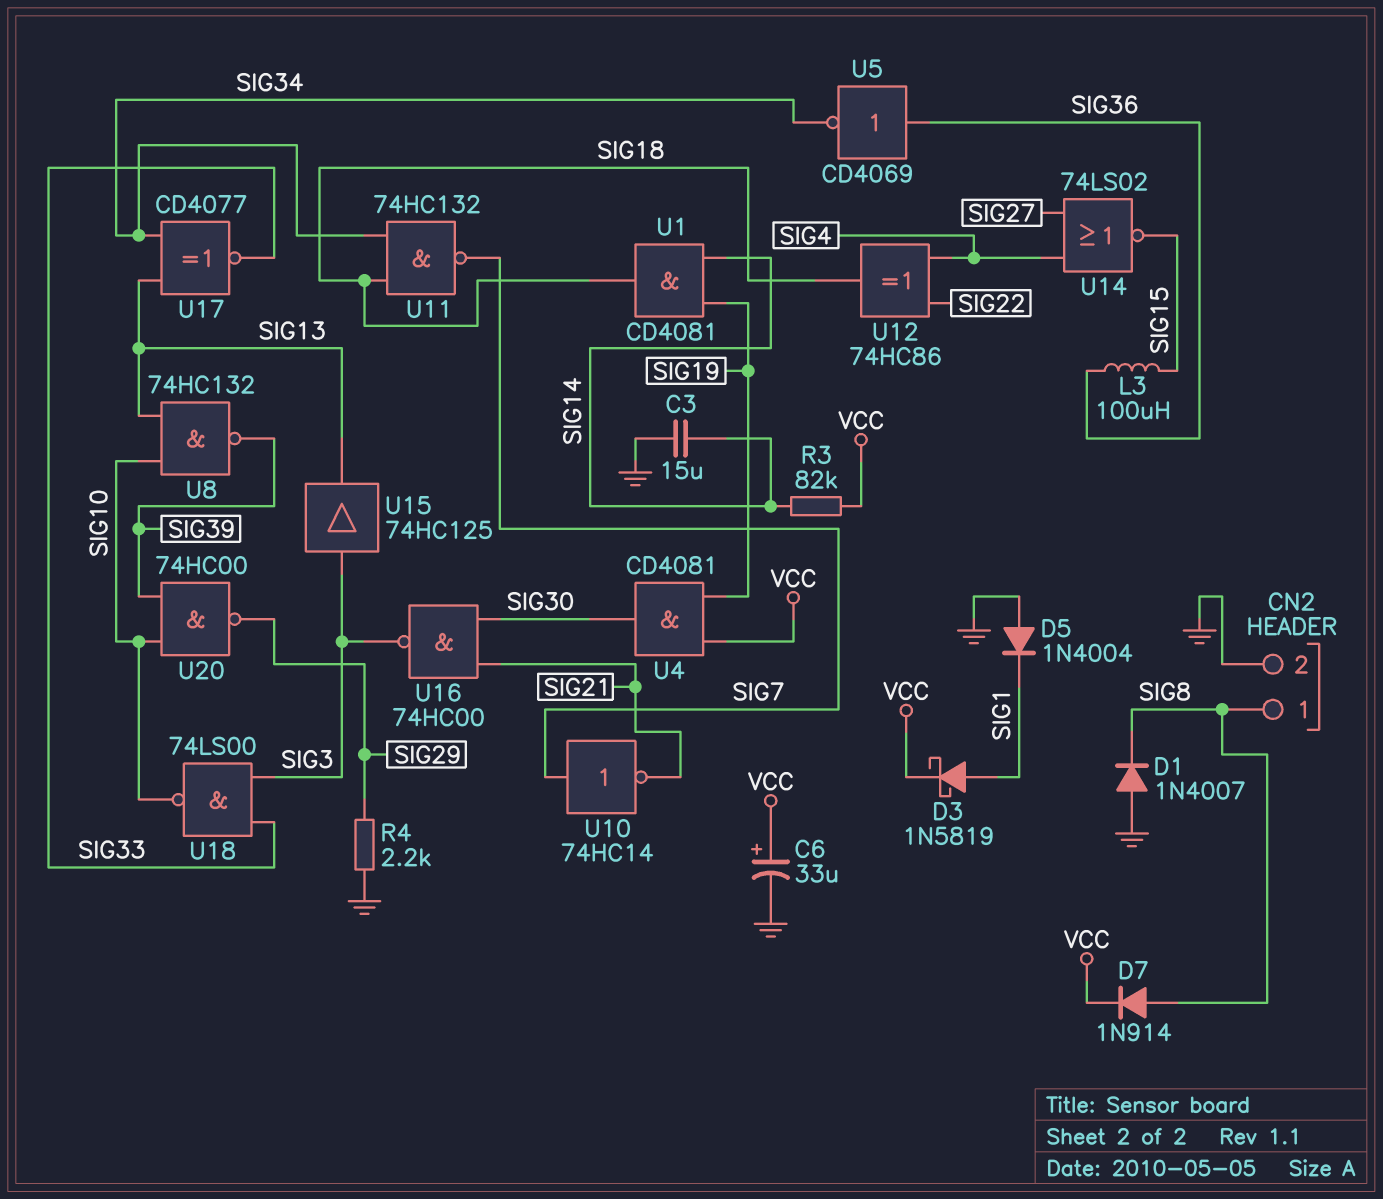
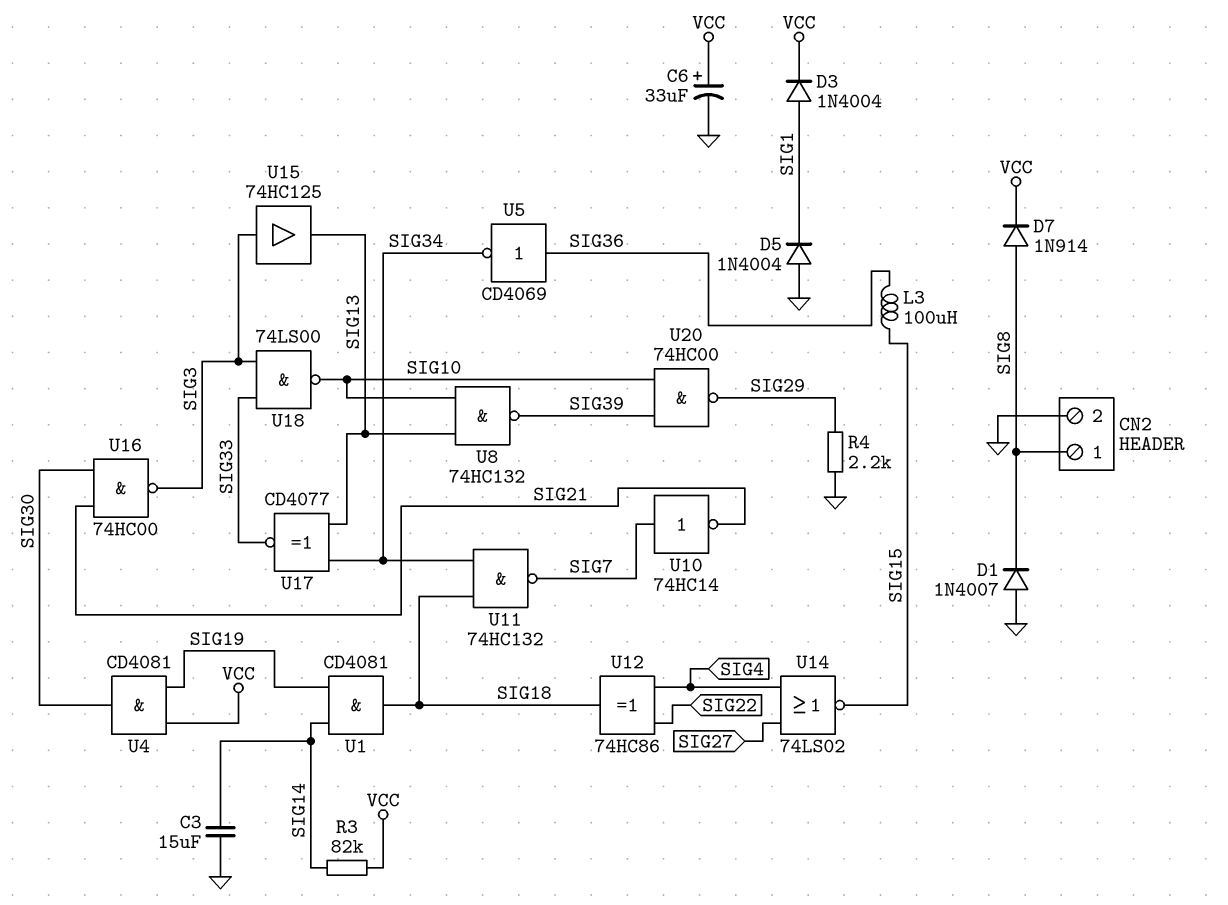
D3: schottky 1N5819 (A SIG1, K VCC) -> diode 1N4004 (A SIG1, K VCC)

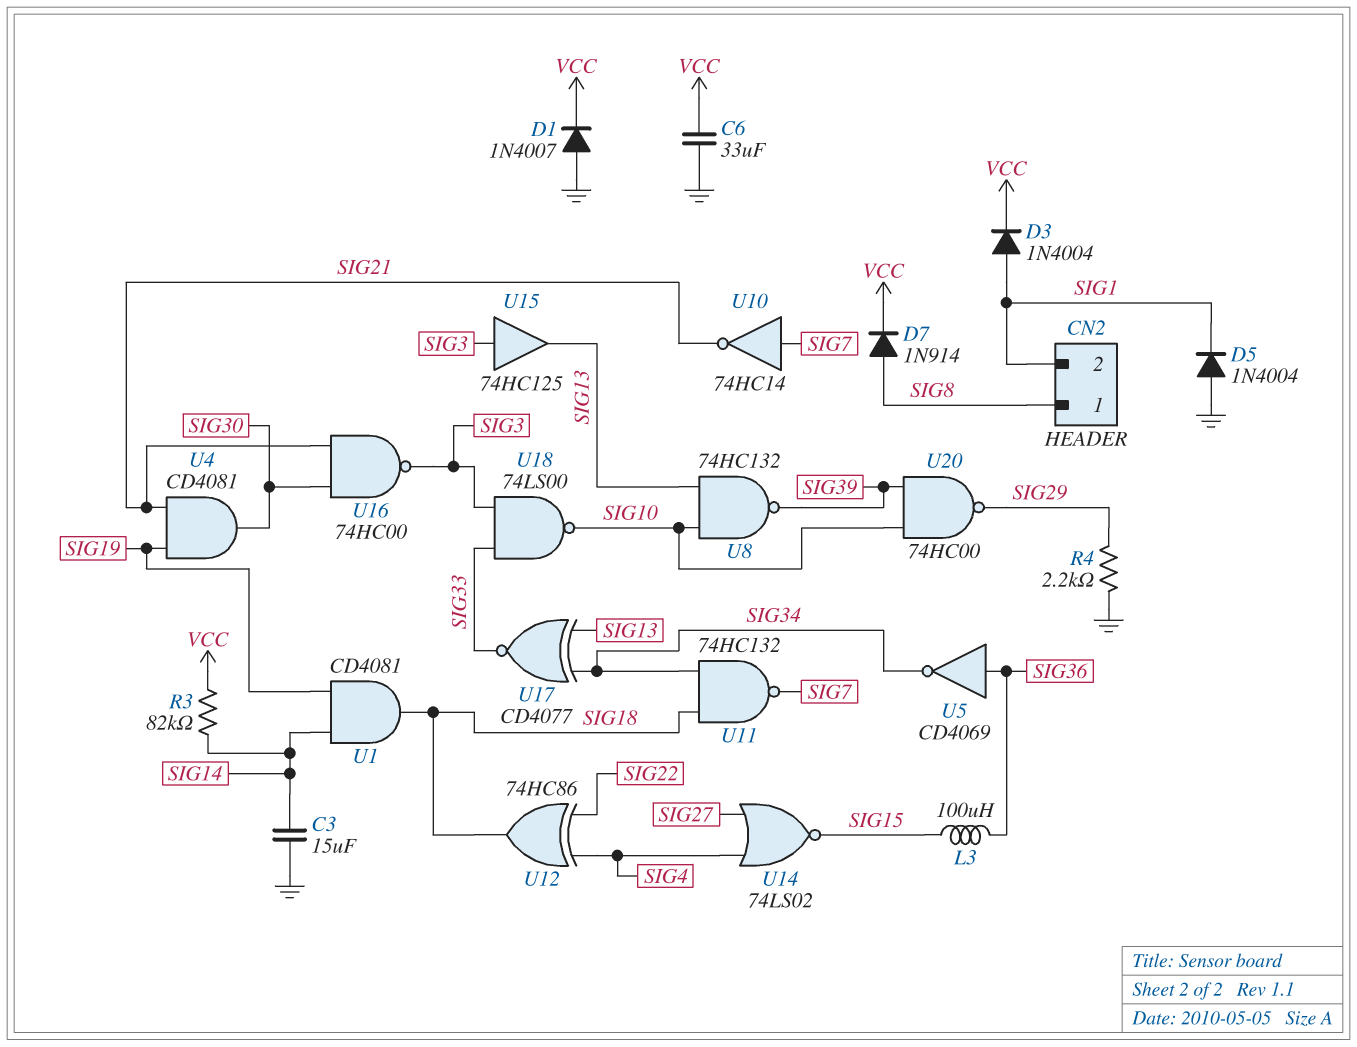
C6: 33uF (plus VCC, minus GND) -> 33uF (GND, VCC)
CN2 pin 2: GND -> SIG1
D1: diode 1N4007 (A GND, K SIG8) -> diode 1N4007 (A GND, K VCC)
U4: AND CD4081 (in SIG19, in VCC, out SIG30) -> AND CD4081 (in SIG19, in SIG21, out SIG30)

